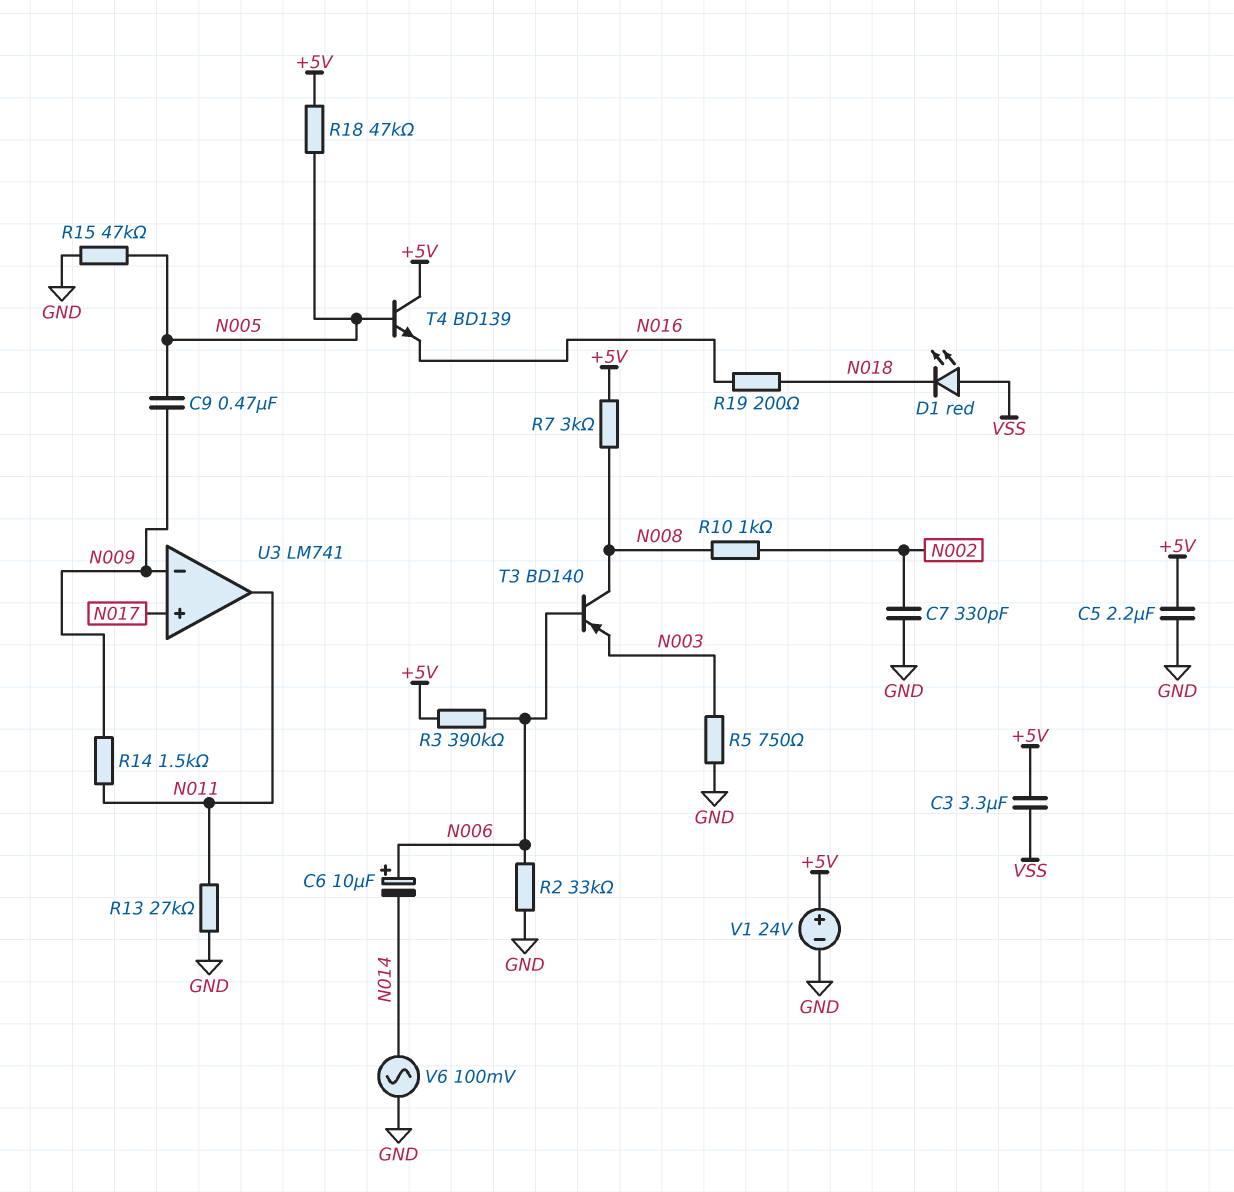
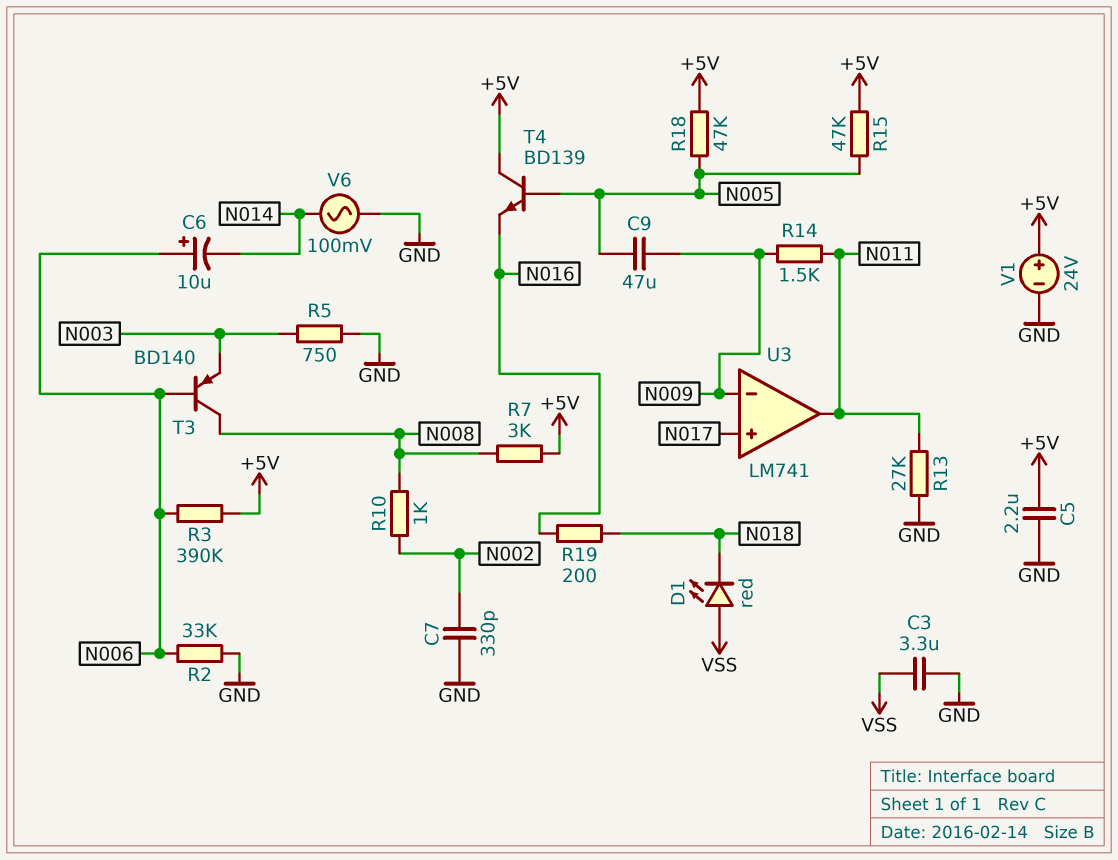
C3: 3.3uF (+5V, VSS) -> 3.3uF (GND, VSS)
C9: 470nF (N005, N009) -> 47uF (N005, N009)
R15: 47k (GND, N005) -> 47k (+5V, N005)

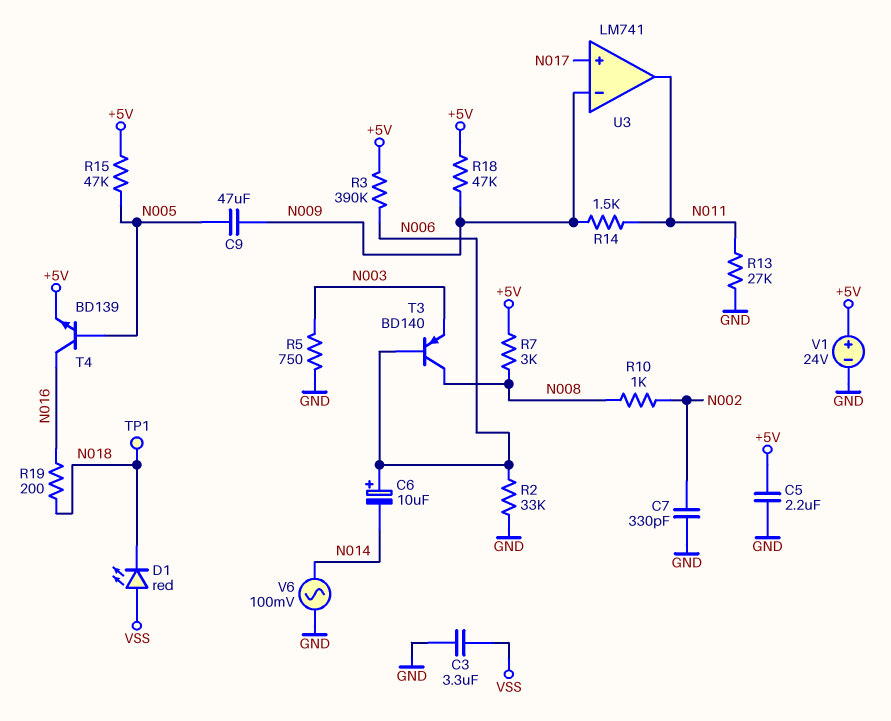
R18: 47k (+5V, N005) -> 47k (+5V, N009)
T4: NPN BD139 (B N005, C +5V, E N016) -> NPN BD139 (B N005, C N016, E +5V)
TP1: none -> test point (N018)

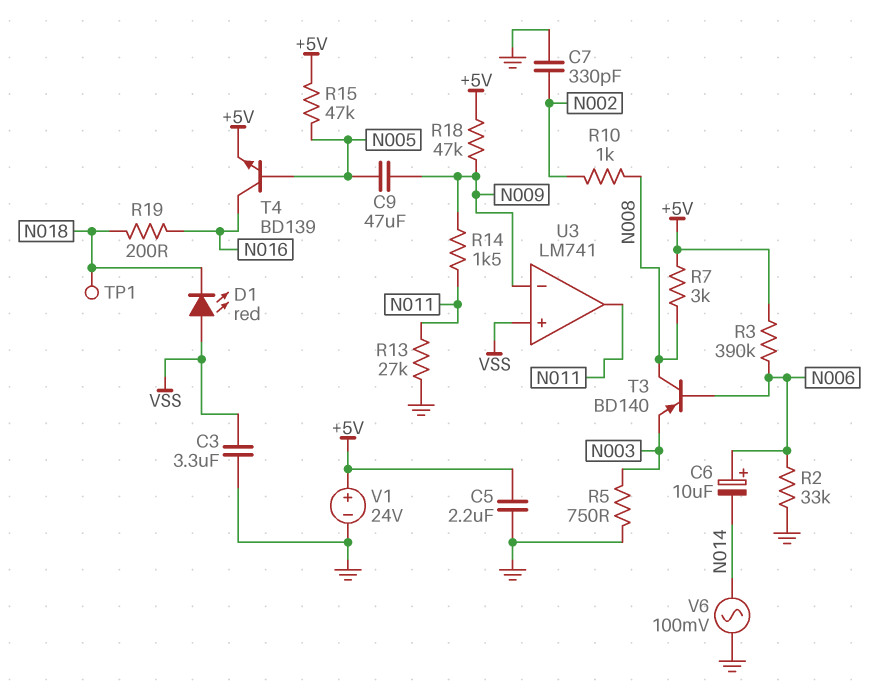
U3 pin in+: N017 -> VSS

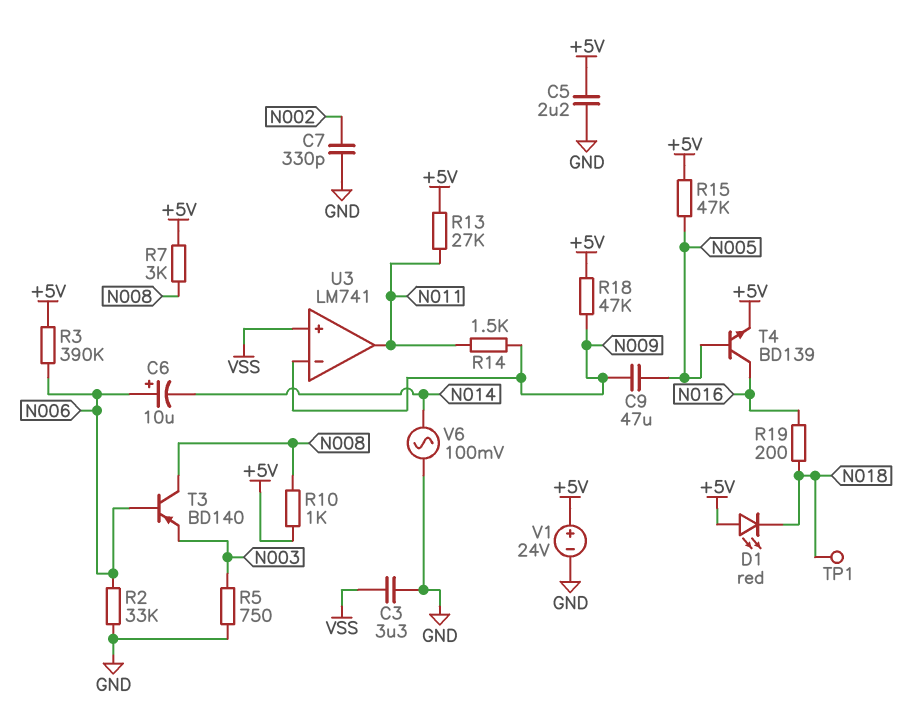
D1: LED red (A VSS, K N018) -> LED red (A +5V, K N018)
R10: 1k (N002, N008) -> 1k (+5V, N008)
R13: 27k (GND, N011) -> 27k (+5V, N011)

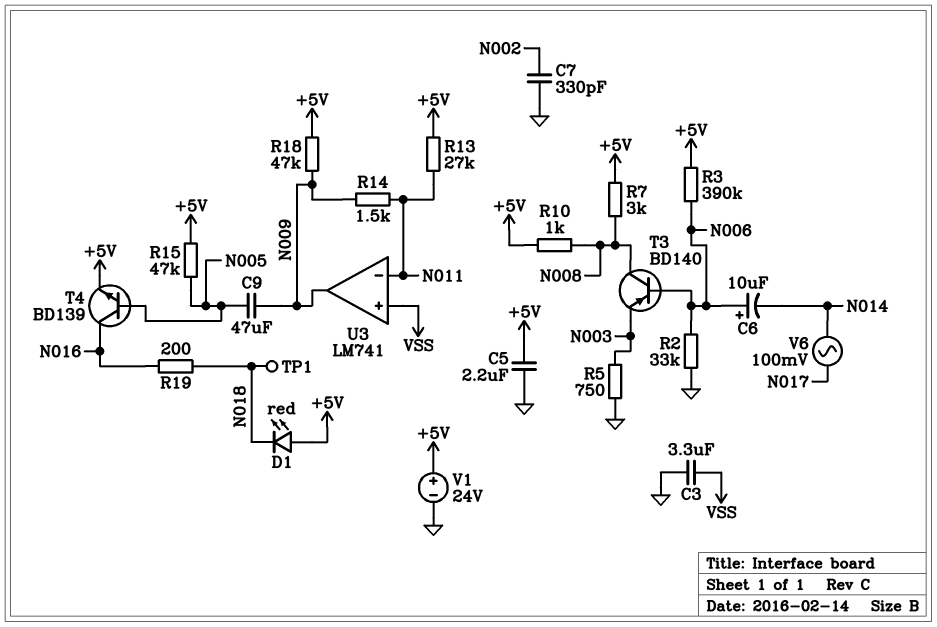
U3 pin in-: N009 -> N011
U3 pin out: N011 -> N009
V6: AC 100mV (GND, N014) -> AC 100mV (N014, N017)

